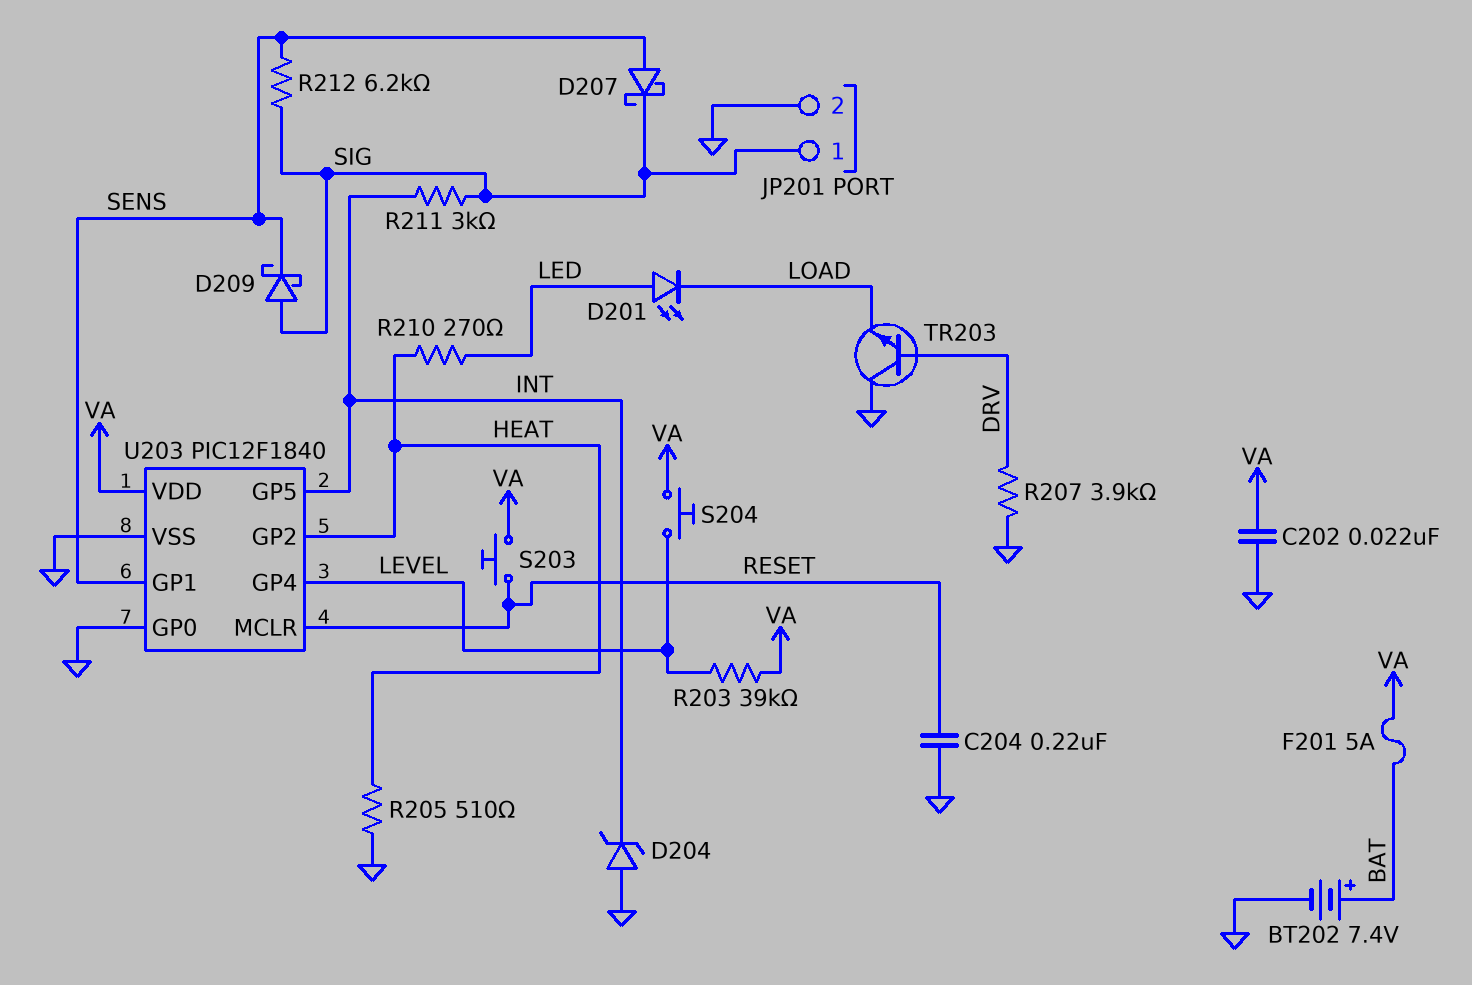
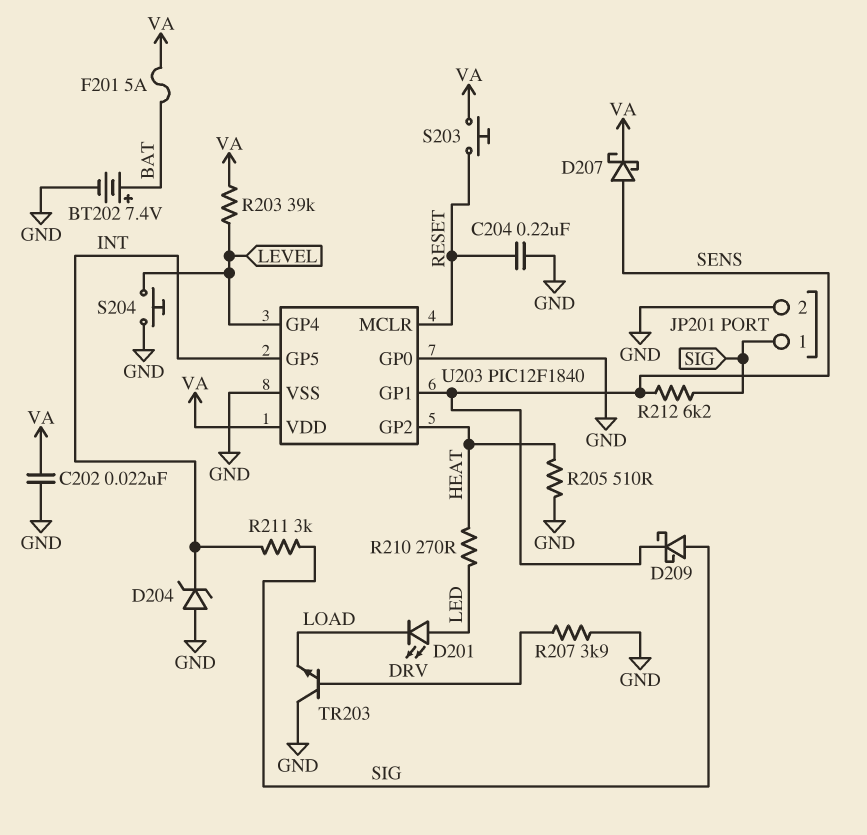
D207: schottky (A SENS, K SIG) -> schottky (A SENS, K VA)
S204: button (LEVEL, VA) -> button (GND, LEVEL)

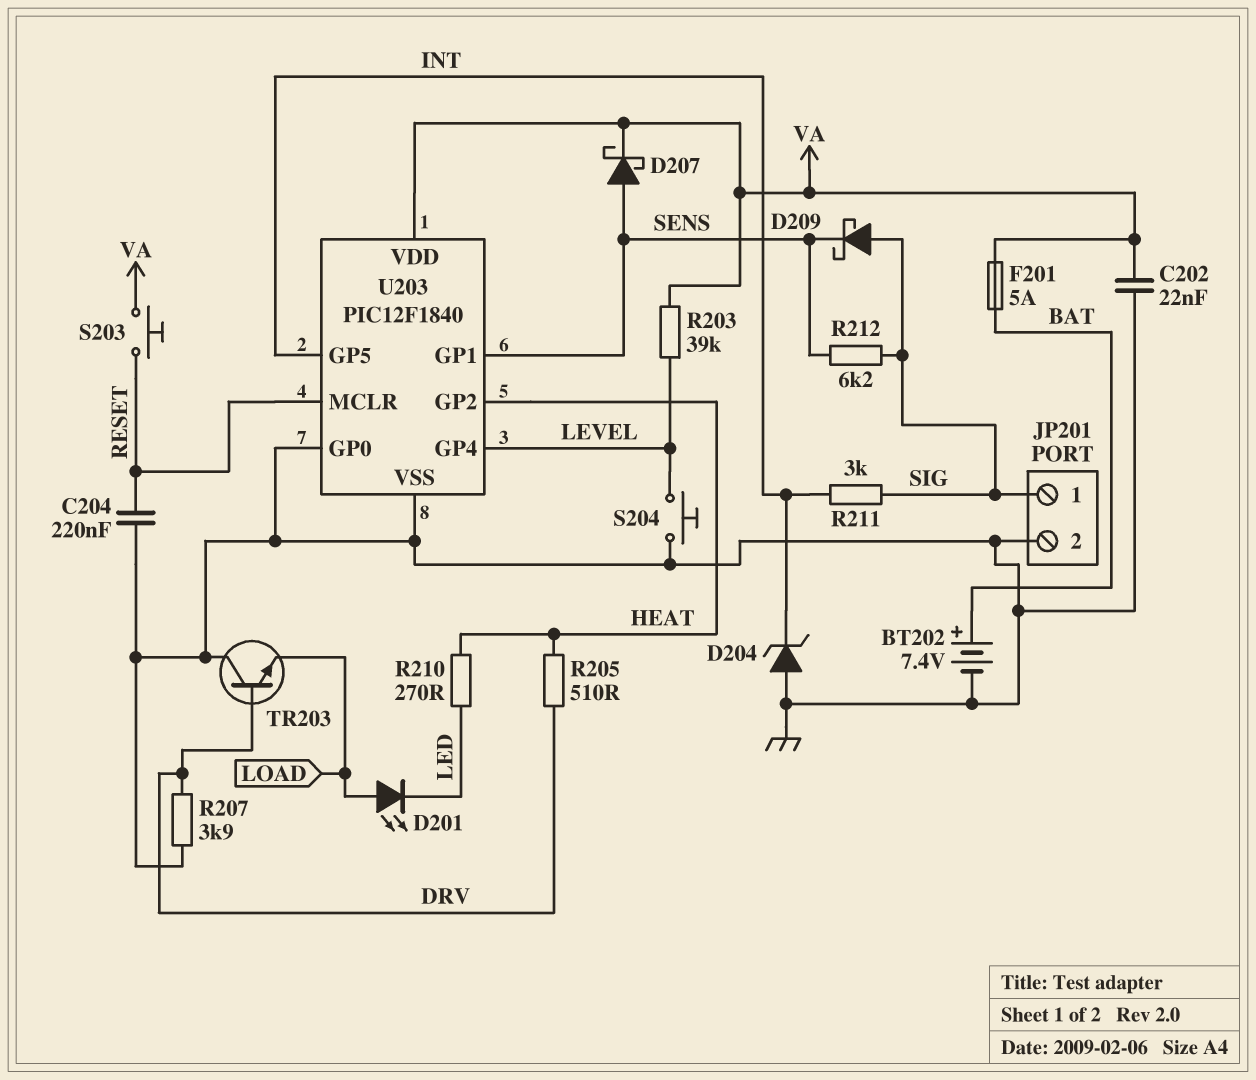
D201: LED (A LED, K LOAD) -> LED (A LOAD, K LED)
R205: 510 (GND, HEAT) -> 510 (DRV, HEAT)

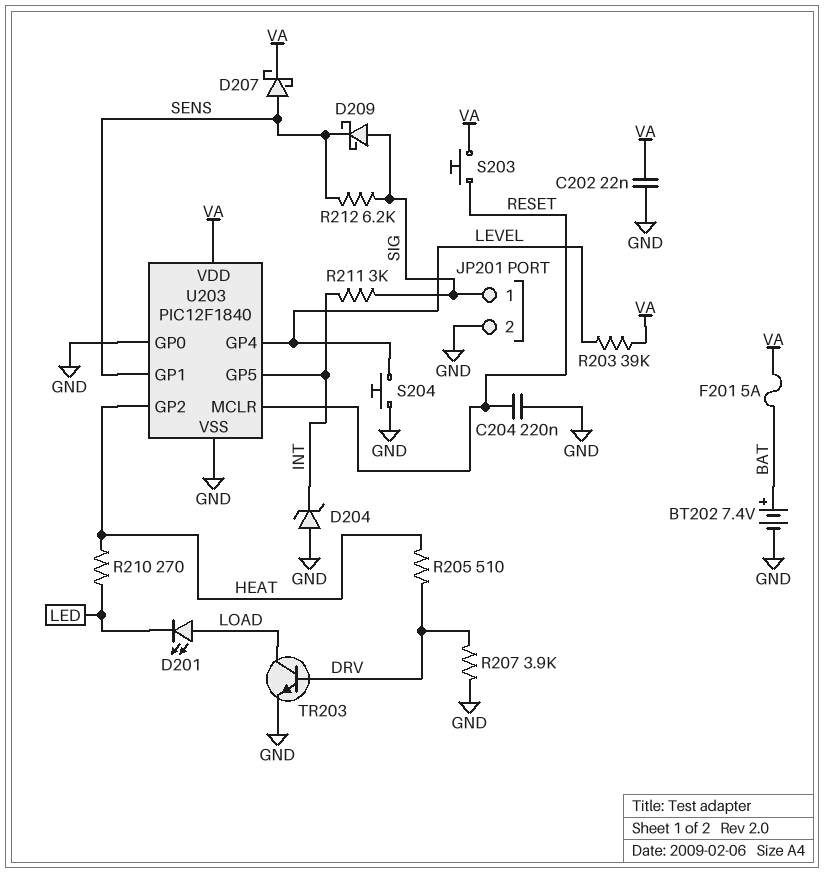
TR203: NPN (B DRV, C GND, E LOAD) -> NPN (B DRV, C LOAD, E GND)

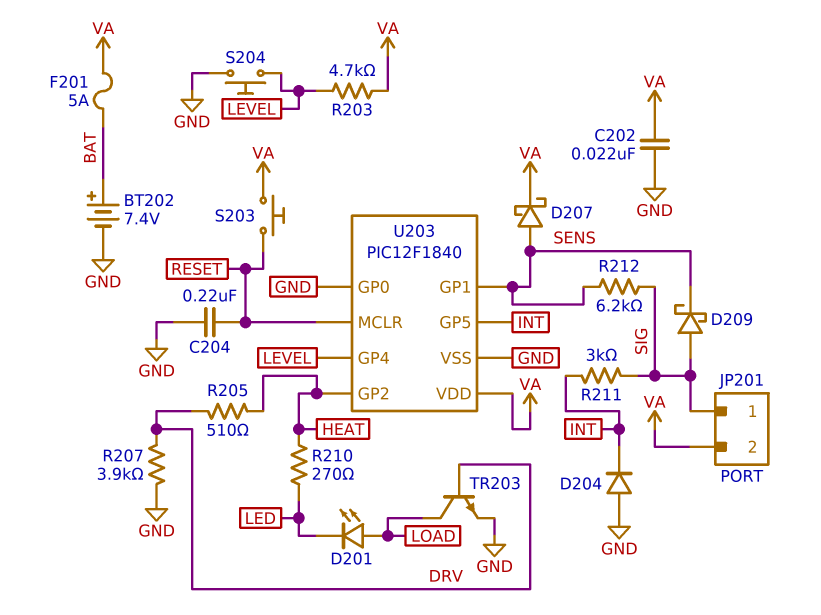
D204: zener (A GND, K INT) -> diode (A GND, K INT)
JP201 pin 2: GND -> VA
R203: 39k (LEVEL, VA) -> 4.7k (LEVEL, VA)

